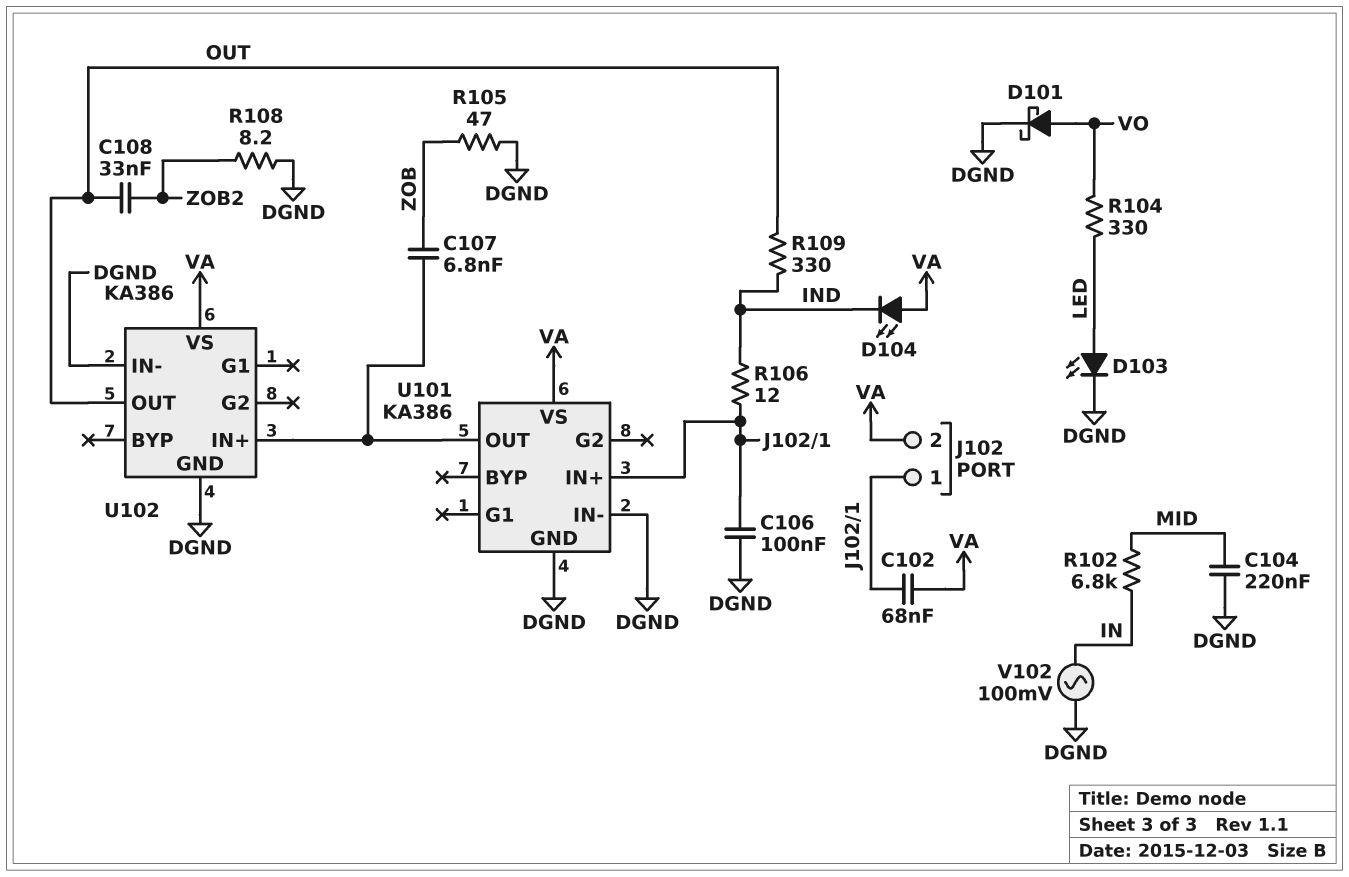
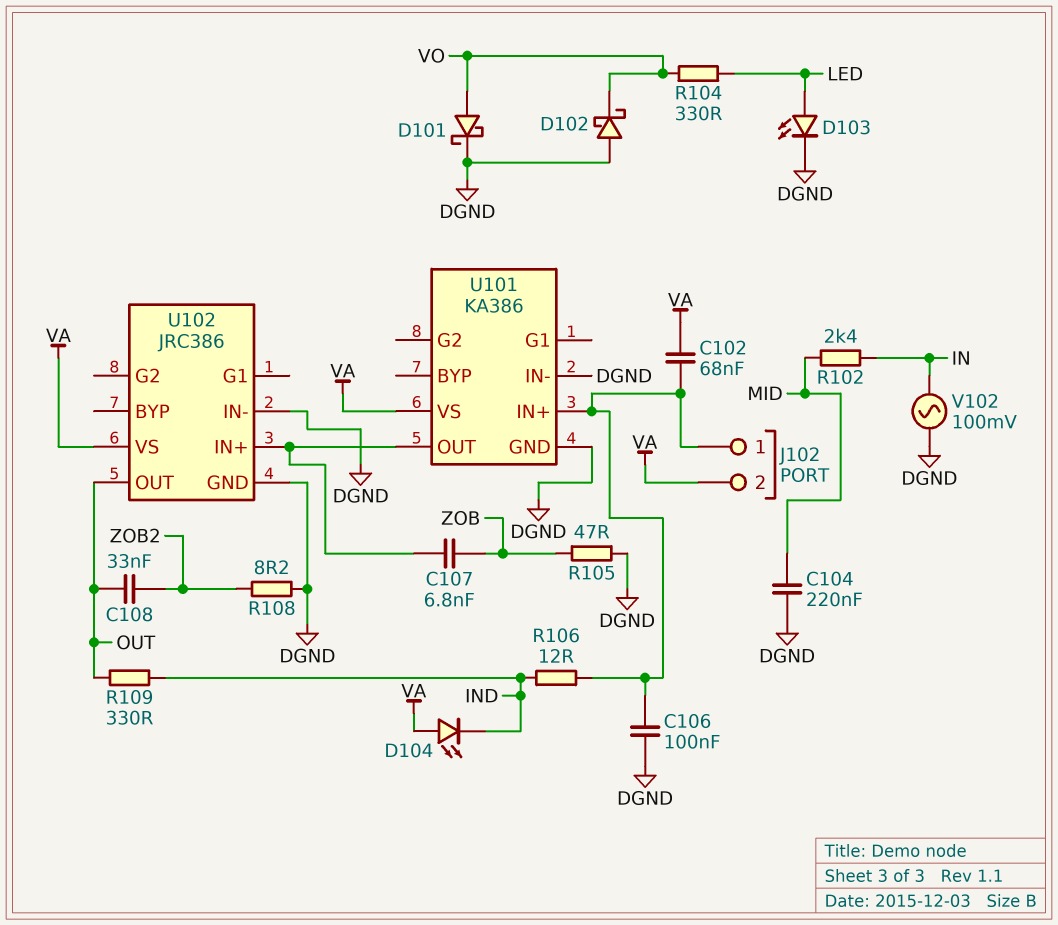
D102: none -> schottky (A DGND, K VO)
R102: 6.8k (IN, MID) -> 2.4k (IN, MID)
U102: KA386 -> JRC386

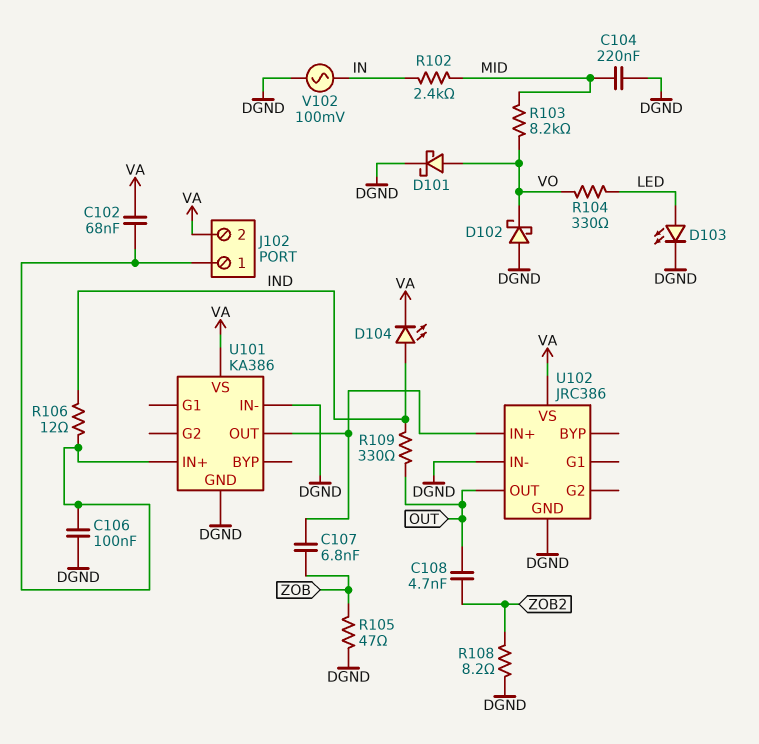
C108: 33nF (OUT, ZOB2) -> 4.7nF (OUT, ZOB2)
D104: LED (A VA, K IND) -> LED (A IND, K VA)
R103: none -> 8.2k (MID, VO)

